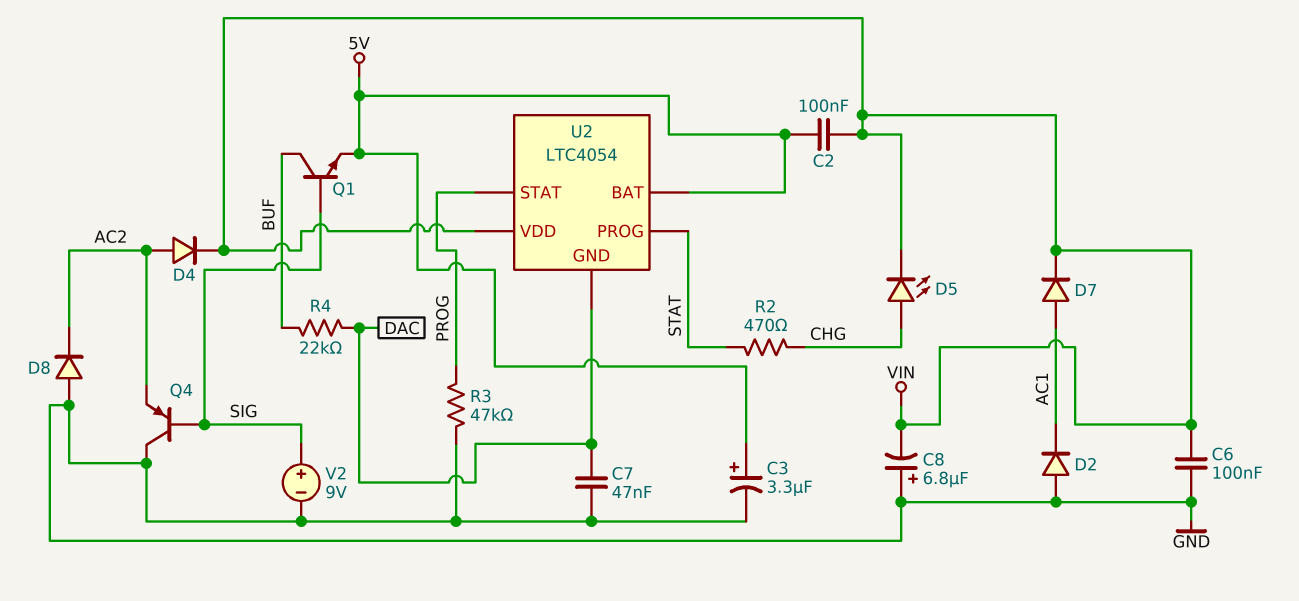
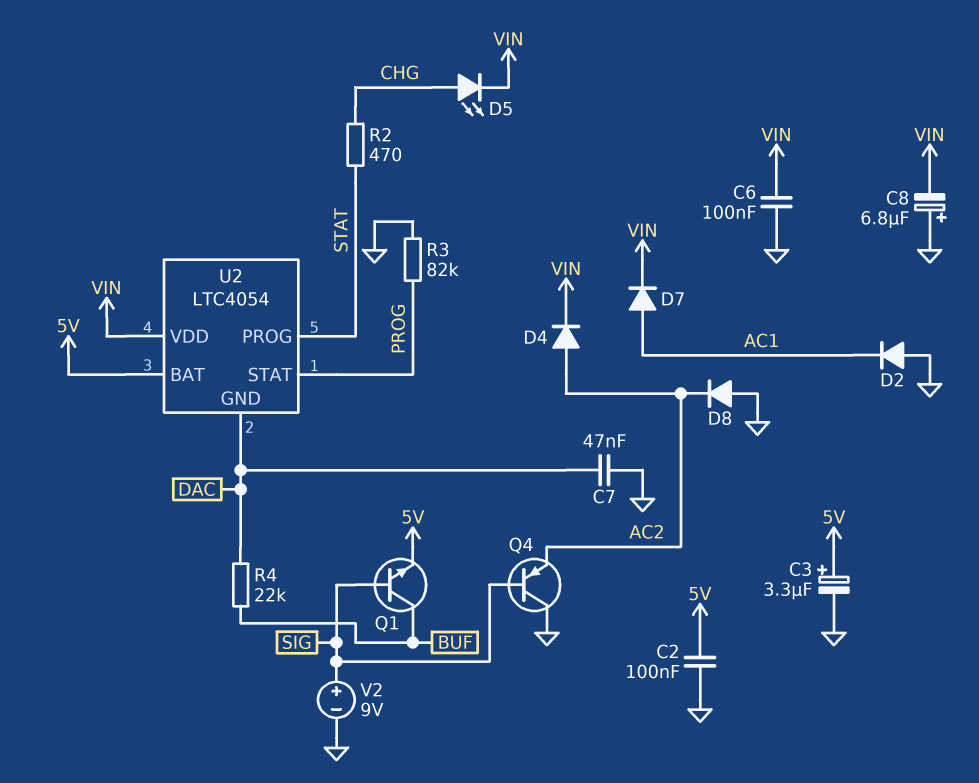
C2: 100nF (5V, VIN) -> 100nF (5V, GND)
R3: 47k (GND, PROG) -> 82k (GND, PROG)

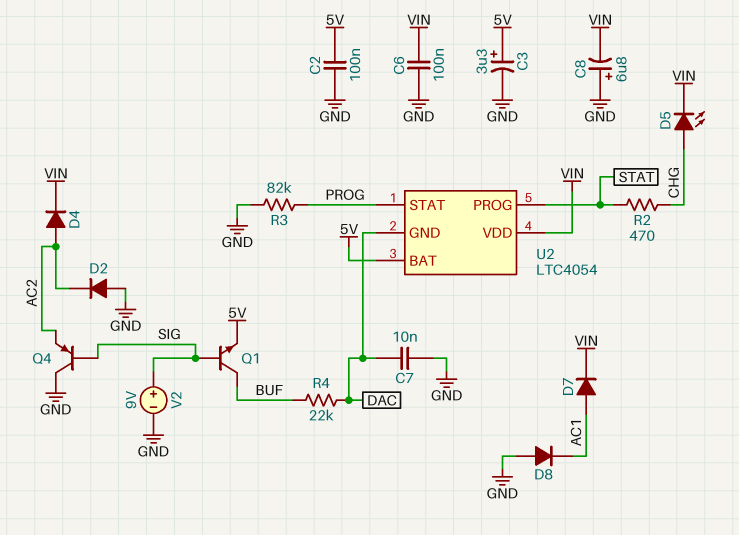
C7: 47nF (DAC, GND) -> 10nF (DAC, GND)
D2: diode (A GND, K AC1) -> diode (A GND, K AC2)
D8: diode (A GND, K AC2) -> diode (A GND, K AC1)

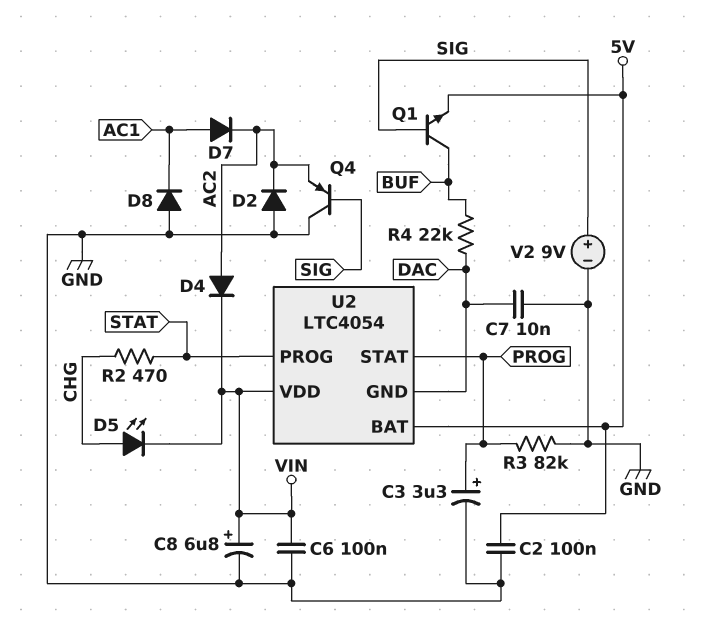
C3: 3.3uF (plus 5V, minus GND) -> 3.3uF (plus PROG, minus GND)
C8: 6.8uF (plus GND, minus VIN) -> 6.8uF (plus VIN, minus GND)
D7: diode (A AC1, K VIN) -> diode (A AC1, K AC2)

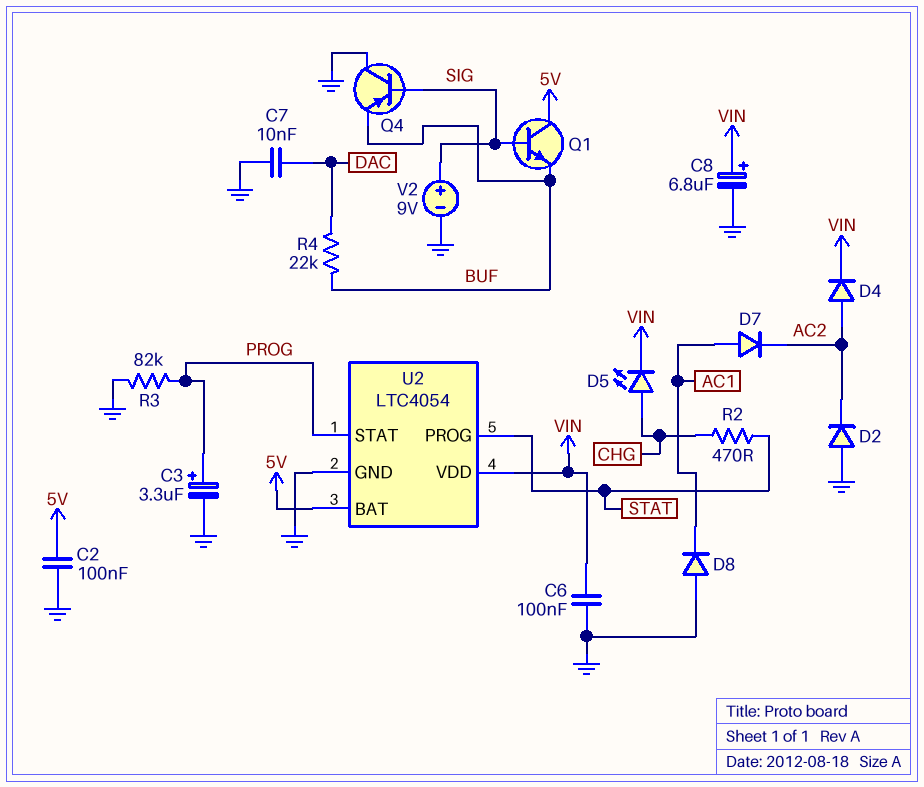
Q1: NPN (B SIG, C BUF, E 5V) -> NPN (B SIG, C 5V, E BUF)
Q4: PNP (B SIG, C GND, E AC2) -> PNP (B SIG, C GND, E BUF)
U2 pin GND: DAC -> GND

